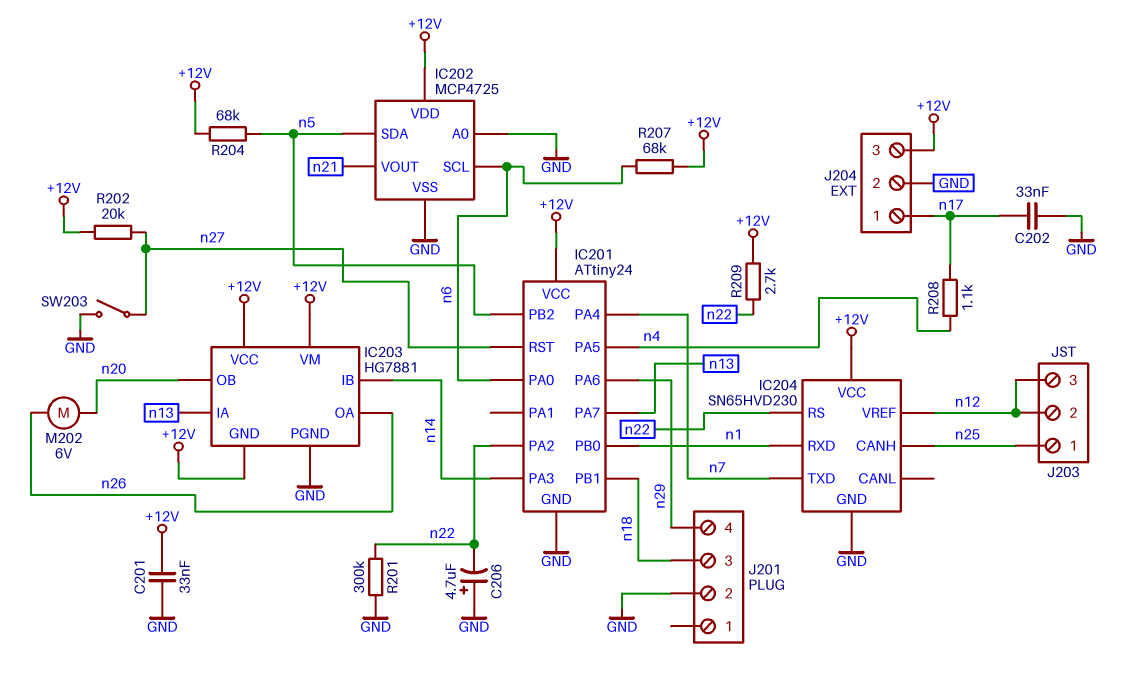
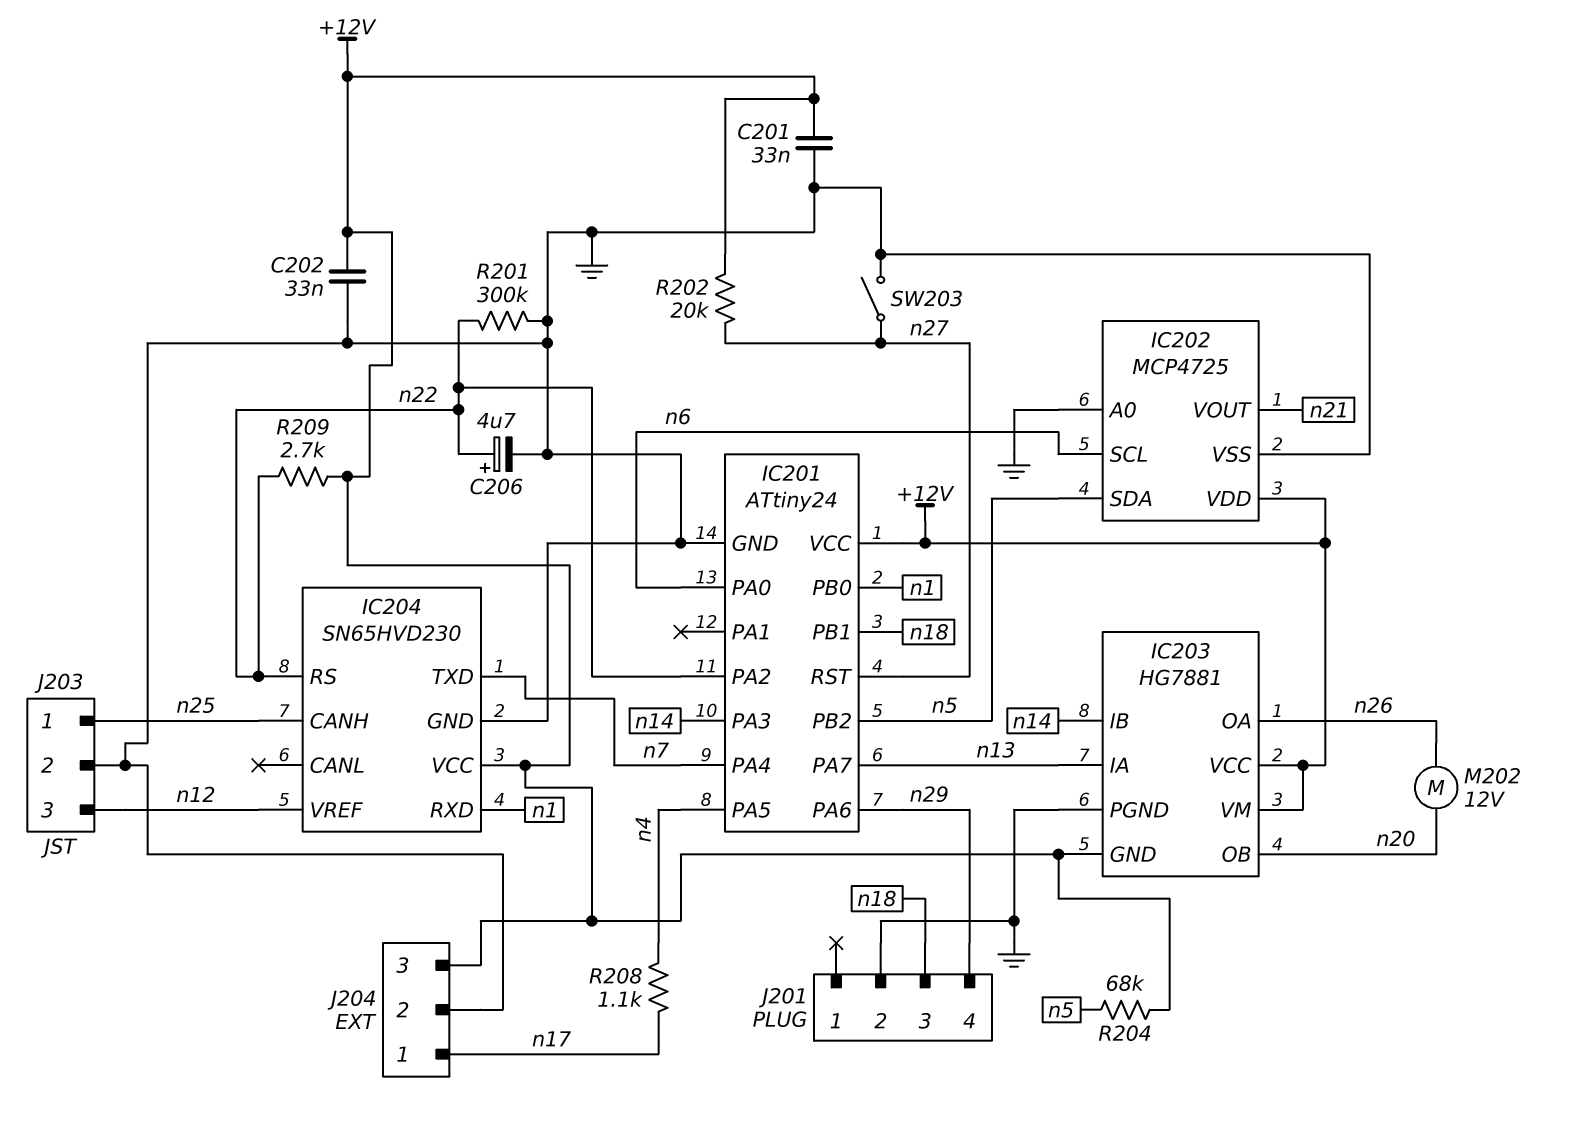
C202: 33nF (GND, n17) -> 33nF (+12V, GND)
C206: 4.7uF (plus GND, minus n22) -> 4.7uF (plus n22, minus GND)
J203 pin 2: n12 -> GND
M202: motor 6V (n20, n26) -> motor 12V (n20, n26)
R207: 68k (+12V, n6) -> none

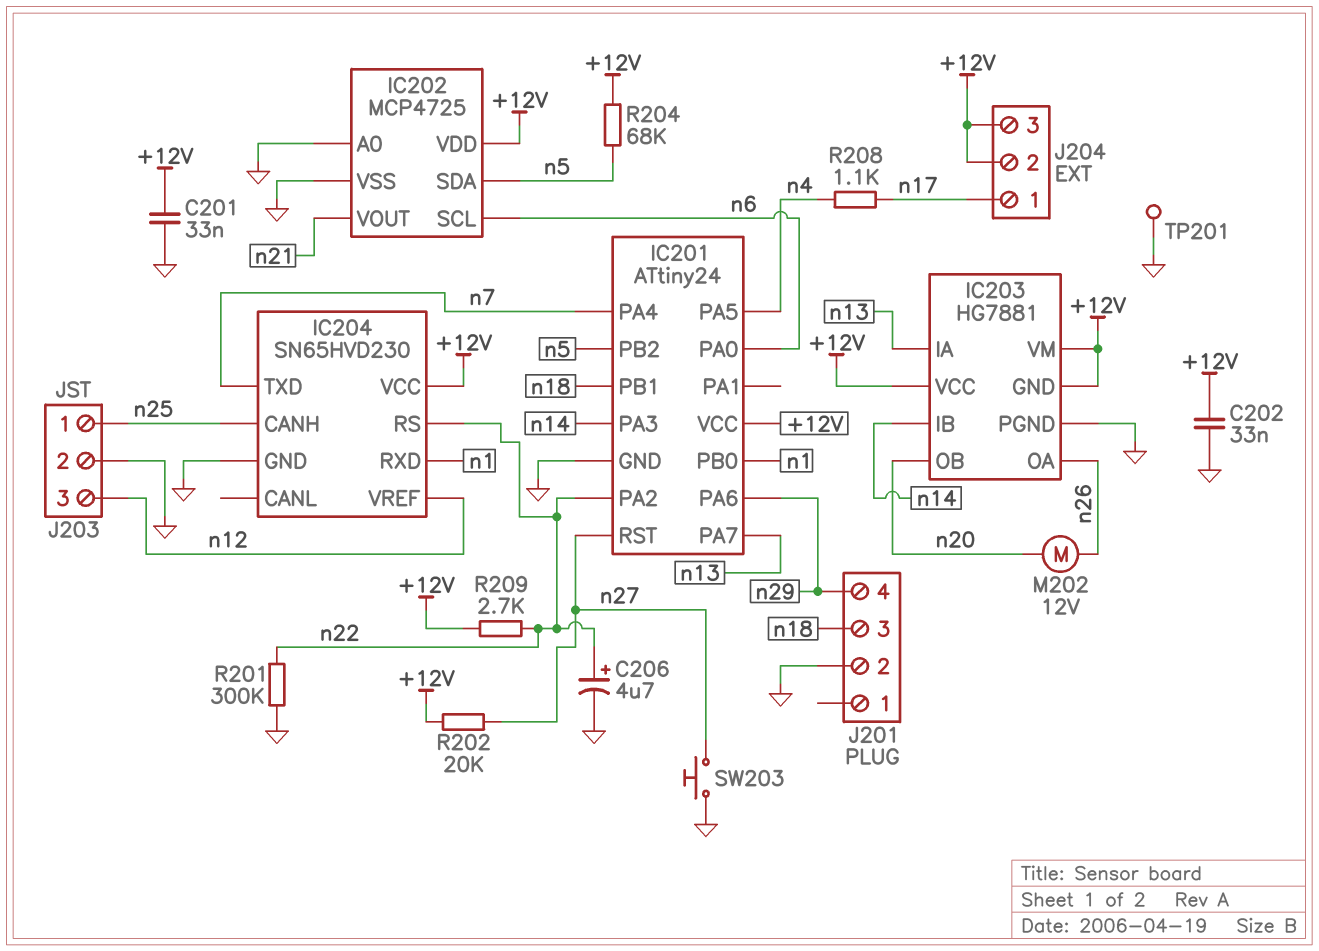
J204 pin 2: GND -> +12V
SW203: switch (GND, n27) -> button (GND, n27)
TP201: none -> test point (GND)

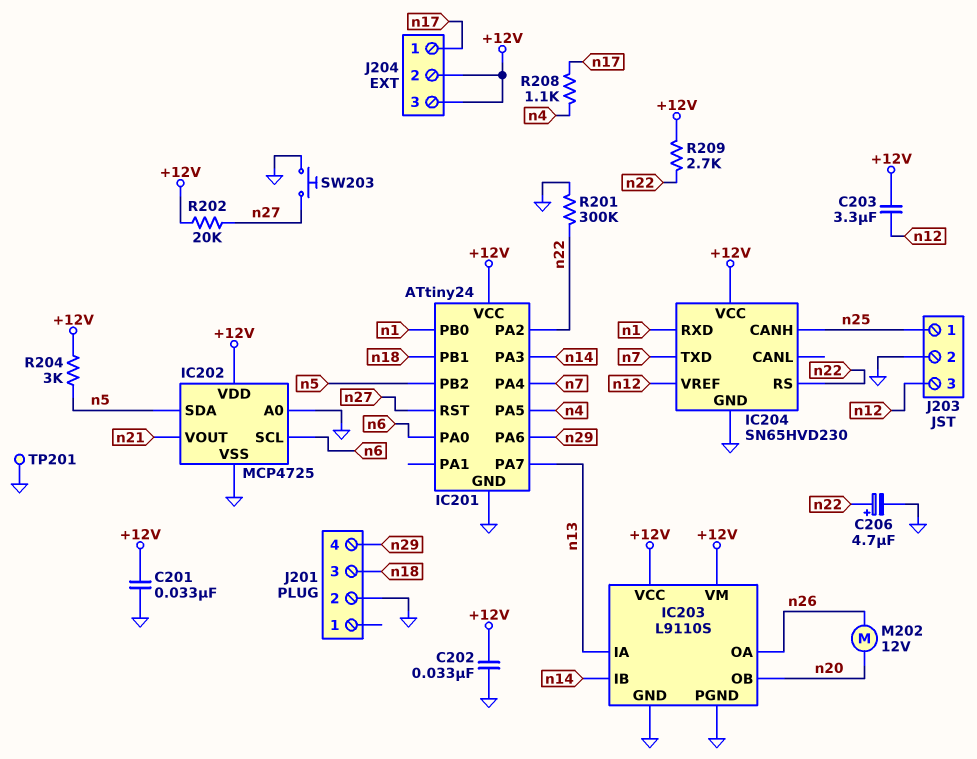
C203: none -> 3.3uF (+12V, n12)
IC203: HG7881 -> L9110S
IC203 pin GND: +12V -> GND
R204: 68k (+12V, n5) -> 3k (+12V, n5)

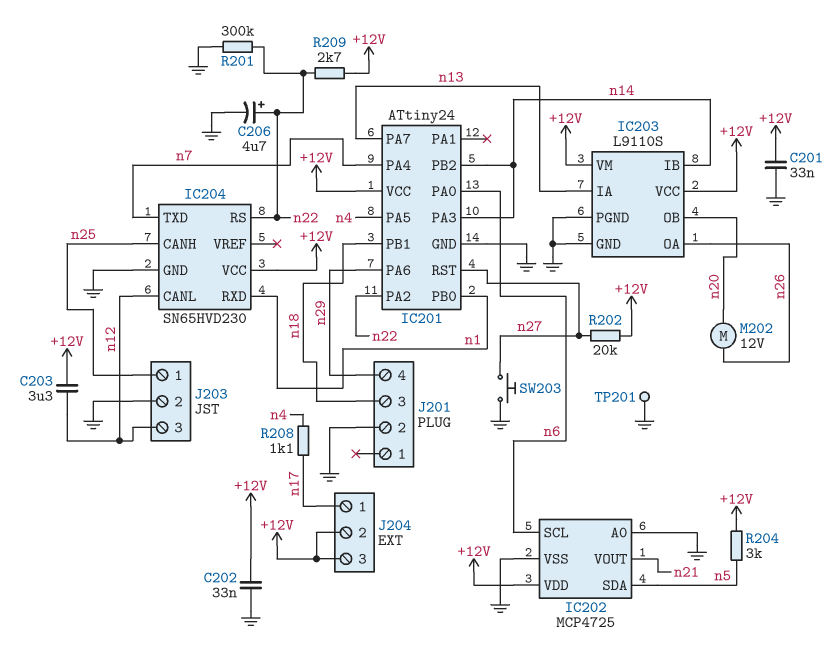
IC201 pin PB2: n5 -> n14
IC204 pin CANL: none -> n12
IC204 pin VREF: n12 -> none

